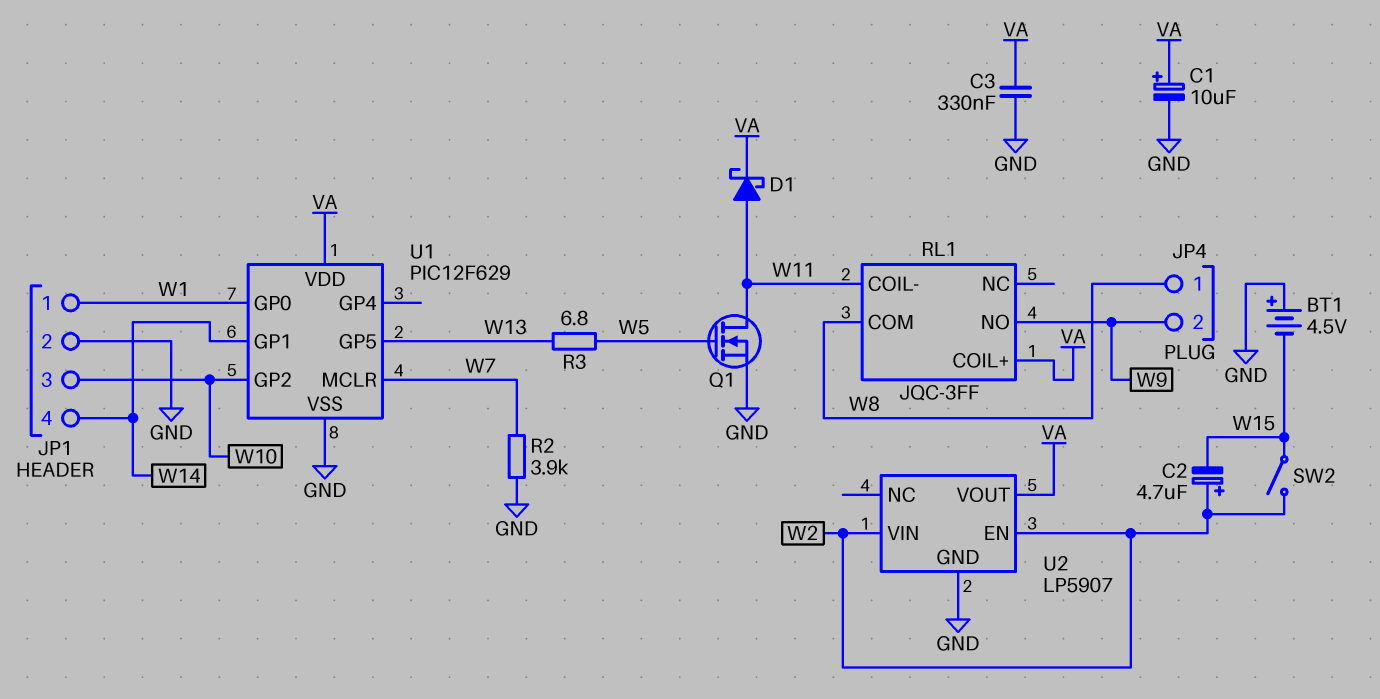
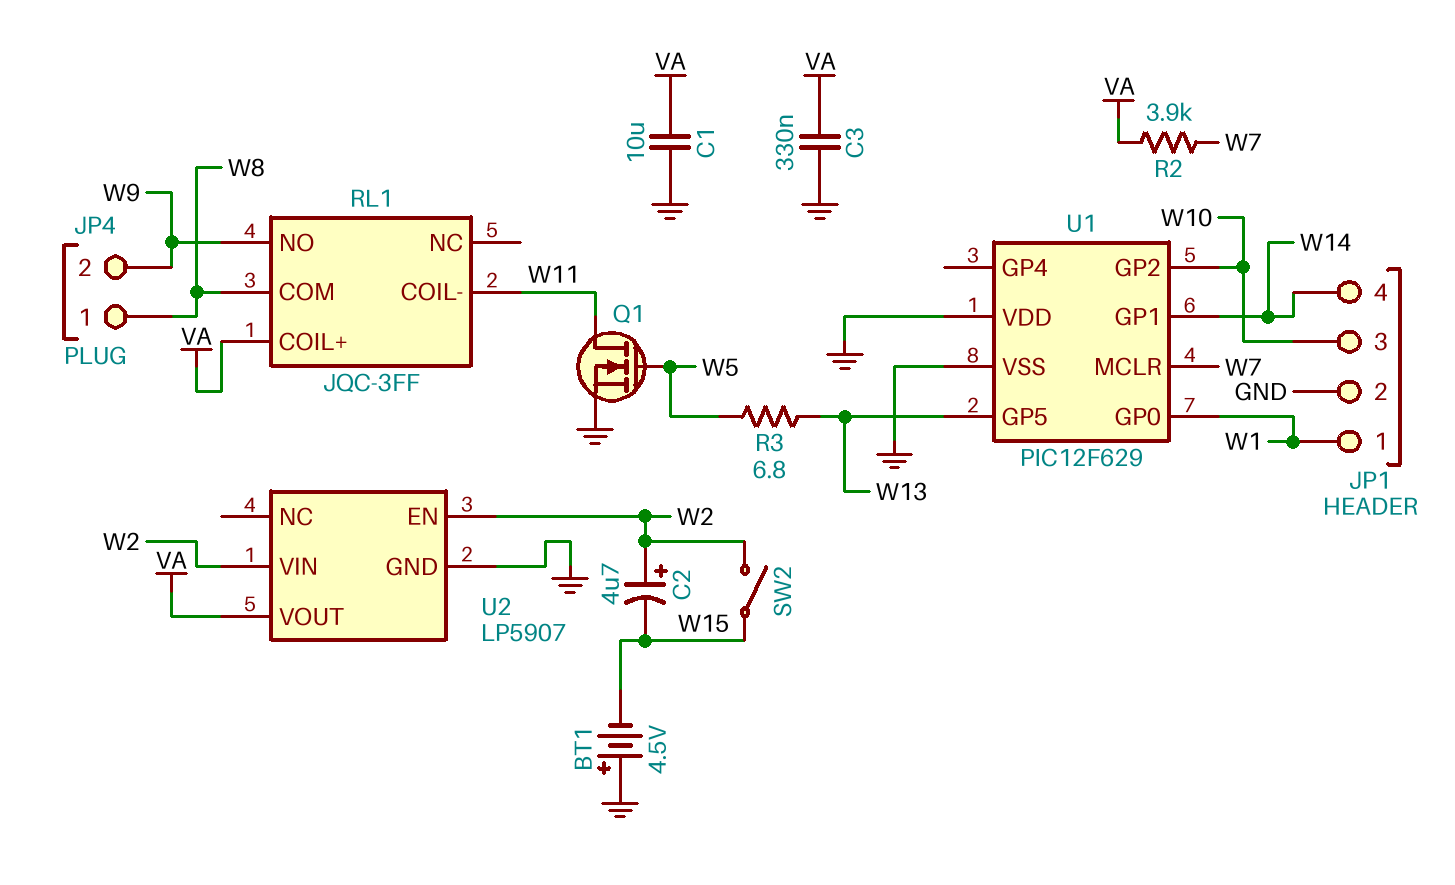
C1: 10uF (plus VA, minus GND) -> 10uF (GND, VA)
D1: schottky (A W11, K VA) -> none
R2: 3.9k (GND, W7) -> 3.9k (VA, W7)
U1 pin VDD: VA -> GND

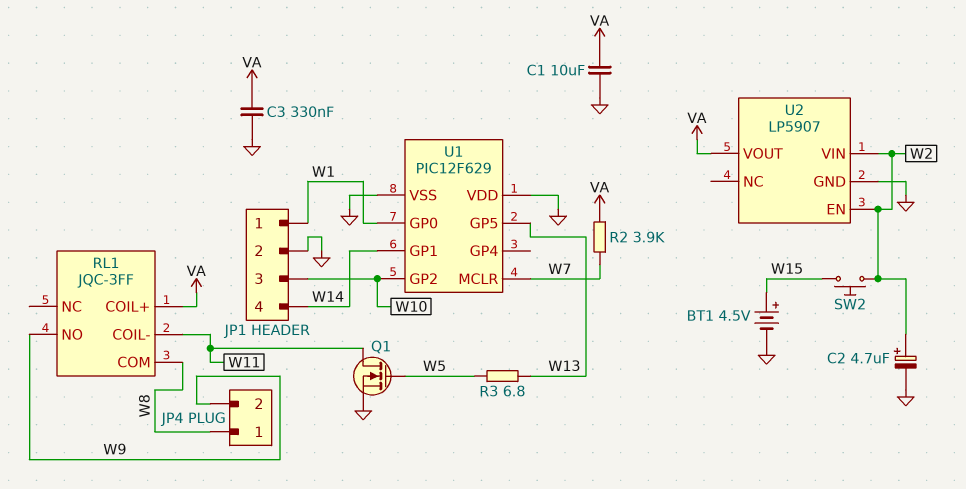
BT1: 4.5V (plus GND, minus W15) -> 4.5V (plus W15, minus GND)
C2: 4.7uF (plus W2, minus W15) -> 4.7uF (plus W2, minus GND)
SW2: switch (W2, W15) -> button (W2, W15)

